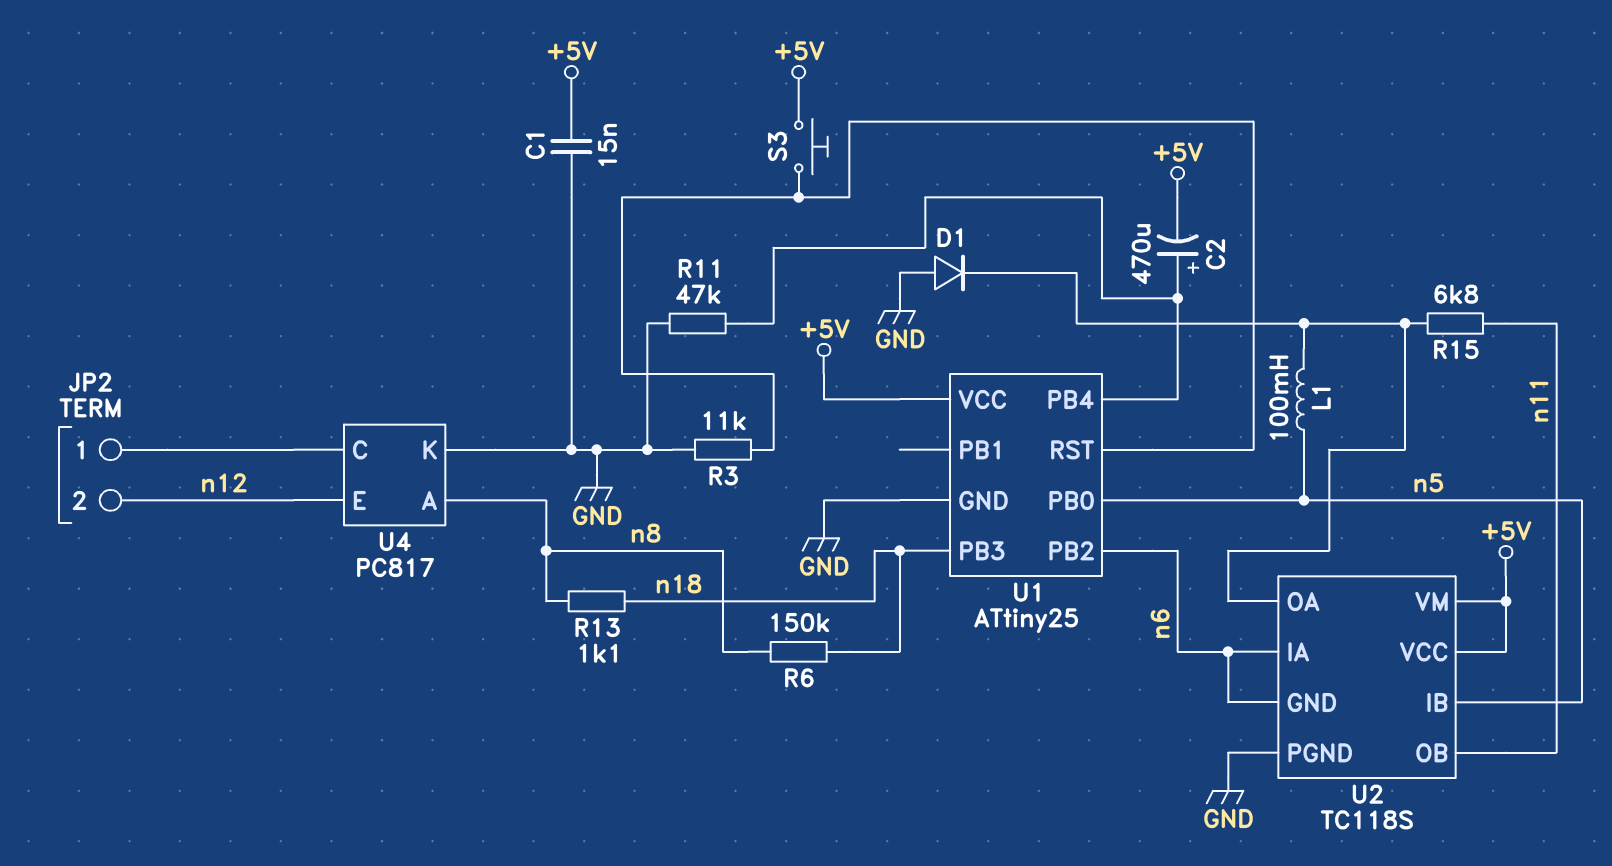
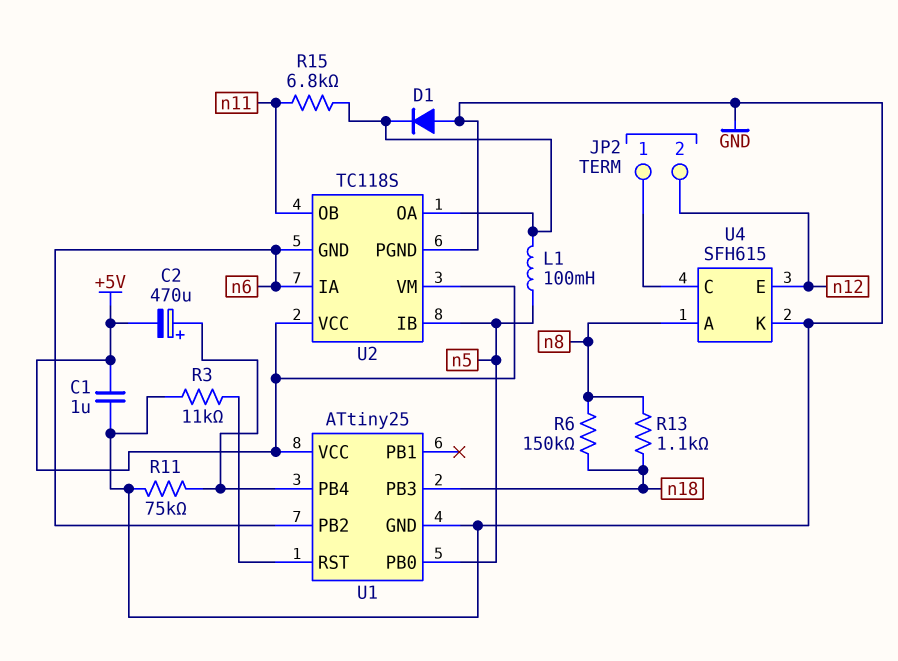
C1: 15nF (+5V, GND) -> 1uF (+5V, GND)
R11: 47k (GND, U1/PB4) -> 75k (GND, U1/PB4)
S3: button (+5V, U1/RST) -> none
U4: PC817 -> SFH615

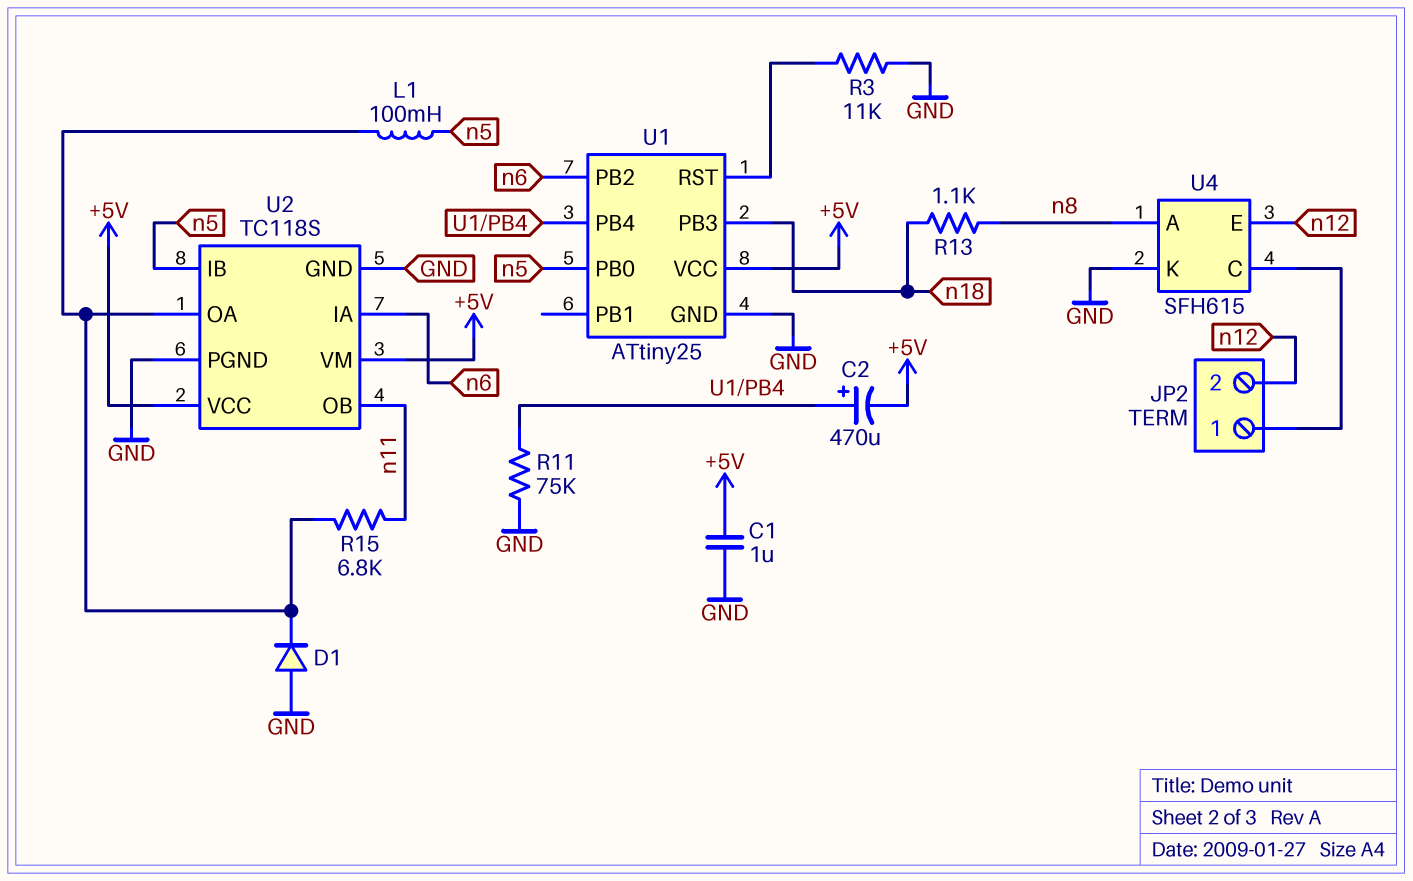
R6: 150k (n8, n18) -> none
U2 pin GND: n6 -> GND

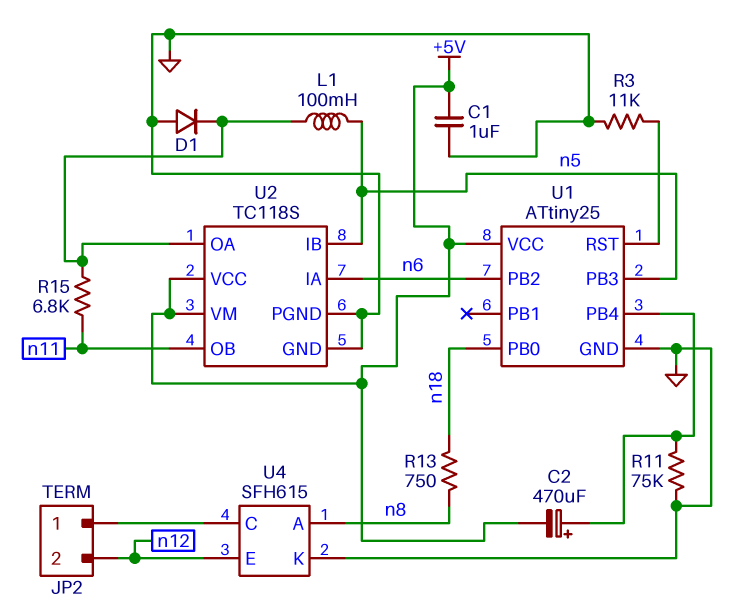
R13: 1.1k (n8, n18) -> 750 (n8, n18)
U1 pin PB0: n5 -> n18
U1 pin PB3: n18 -> n5

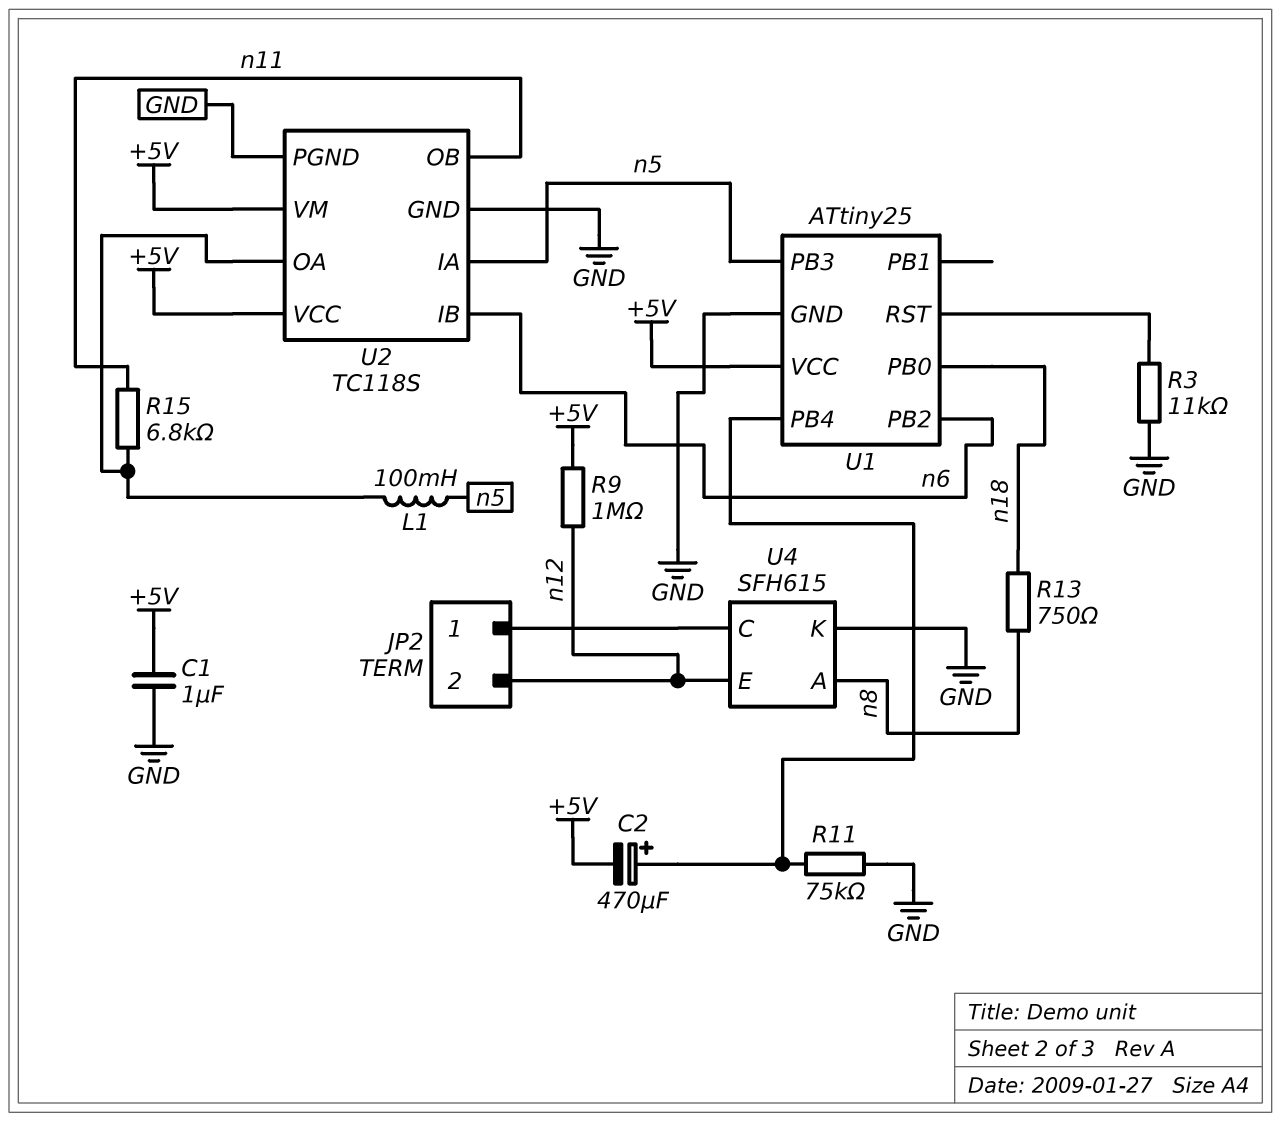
D1: diode (A GND, K U2/OA) -> none
R9: none -> 1M (+5V, n12)
U2 pin IA: n6 -> n5
U2 pin IB: n5 -> n6

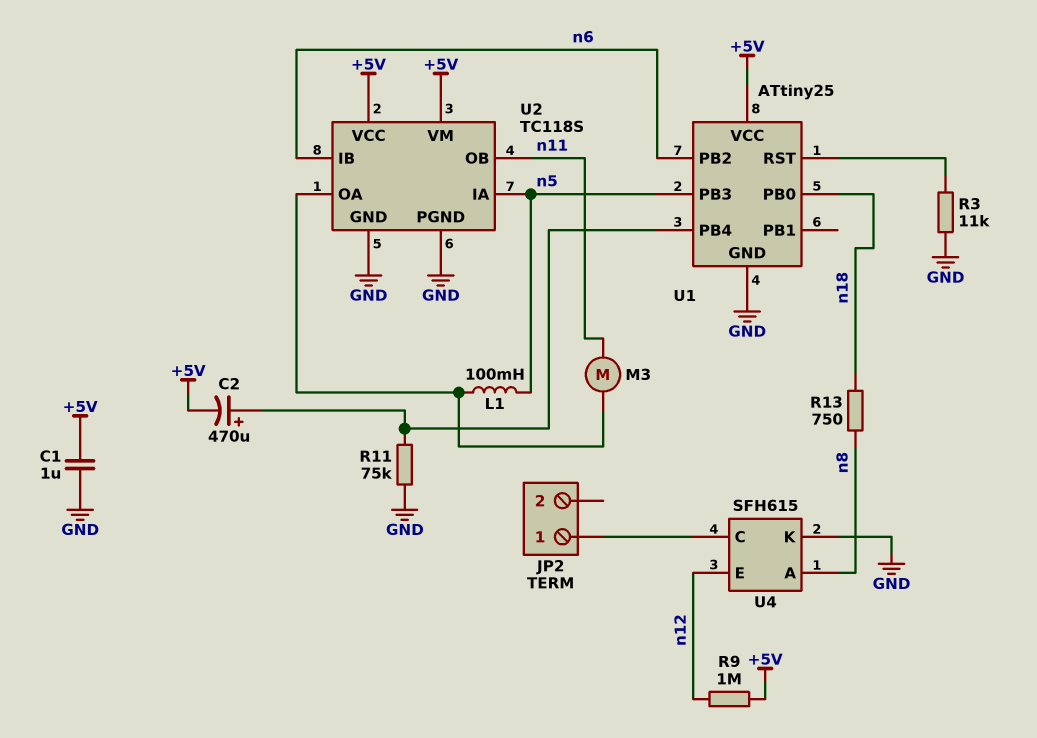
JP2 pin 2: n12 -> none
M3: none -> motor (U2/OA, n11)
R15: 6.8k (U2/OA, n11) -> none

